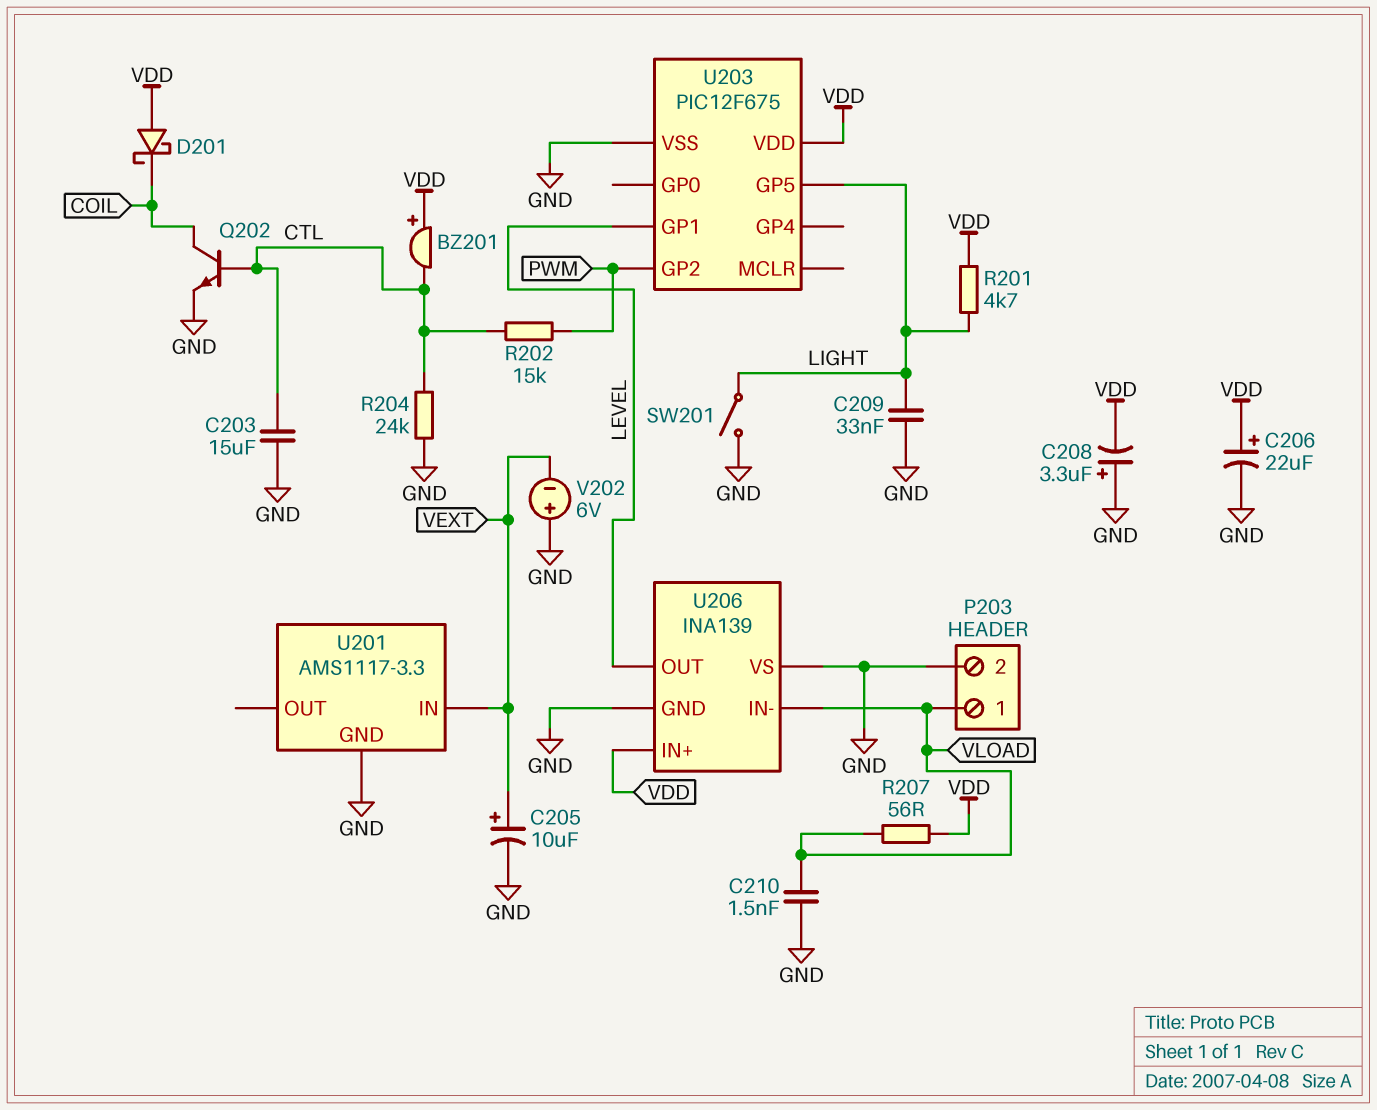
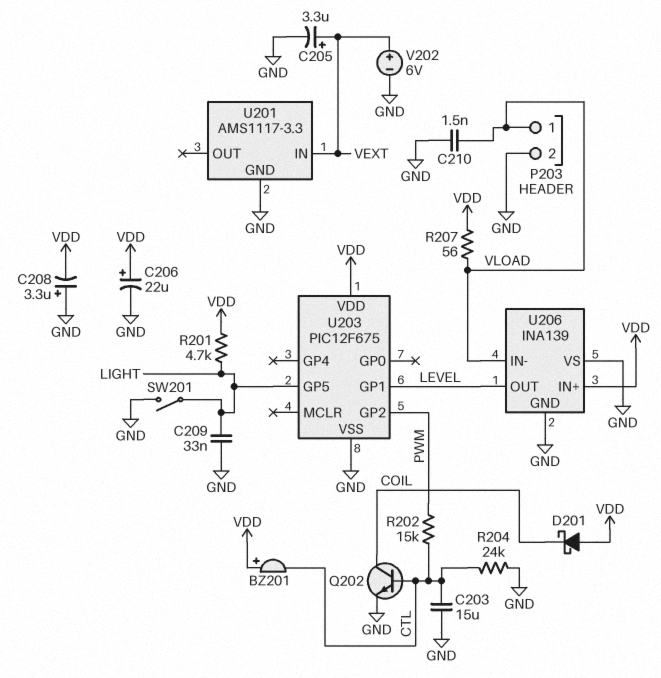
C205: 10uF (plus VEXT, minus GND) -> 3.3uF (plus VEXT, minus GND)
V202: 6V (plus GND, minus VEXT) -> 6V (plus VEXT, minus GND)

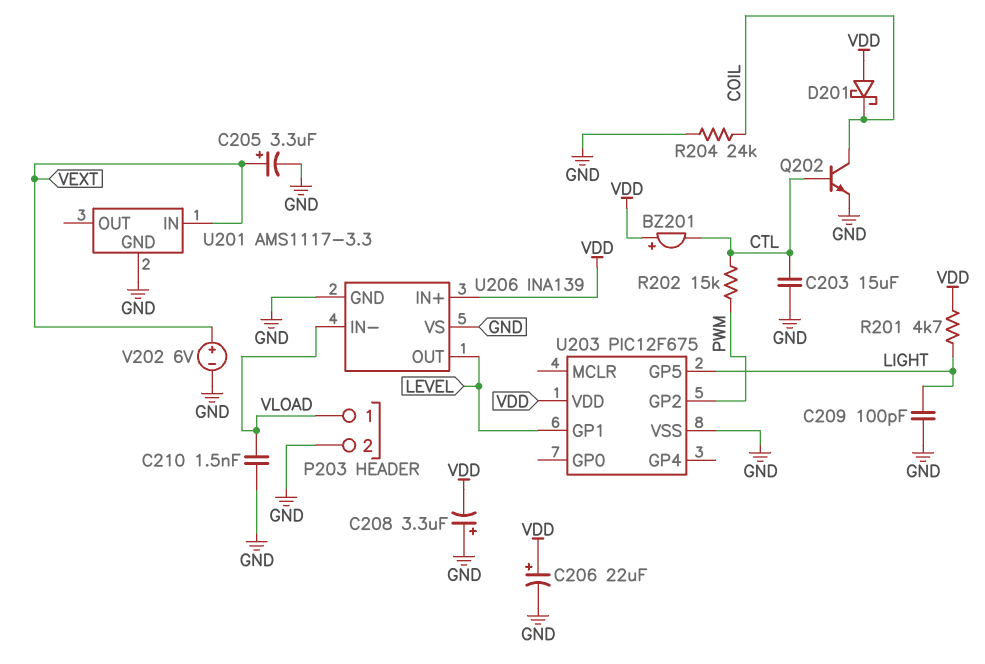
C209: 33nF (GND, LIGHT) -> 100pF (GND, LIGHT)
R204: 24k (CTL, GND) -> 24k (COIL, GND)
R207: 56 (VDD, VLOAD) -> none
SW201: switch (GND, LIGHT) -> none

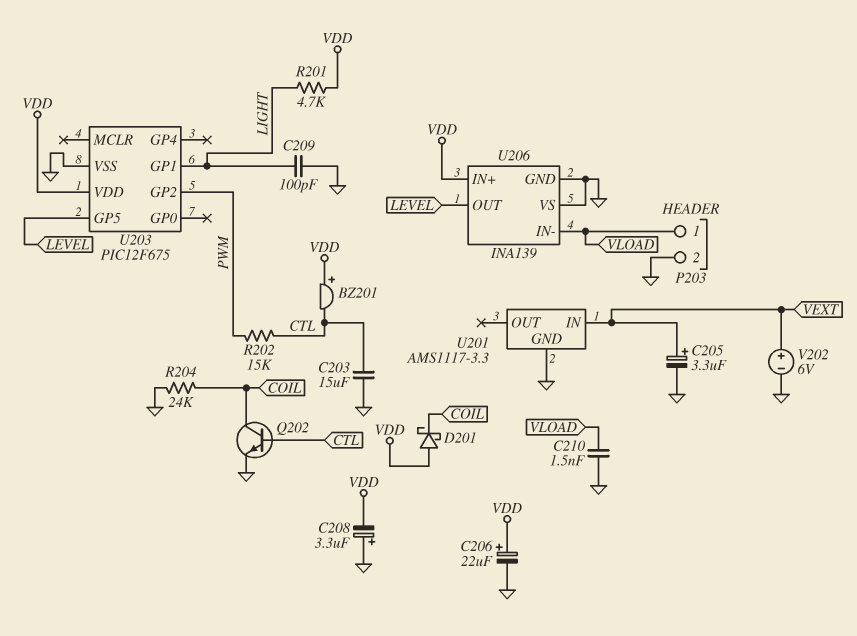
U203 pin GP1: LEVEL -> LIGHT
U203 pin GP5: LIGHT -> LEVEL

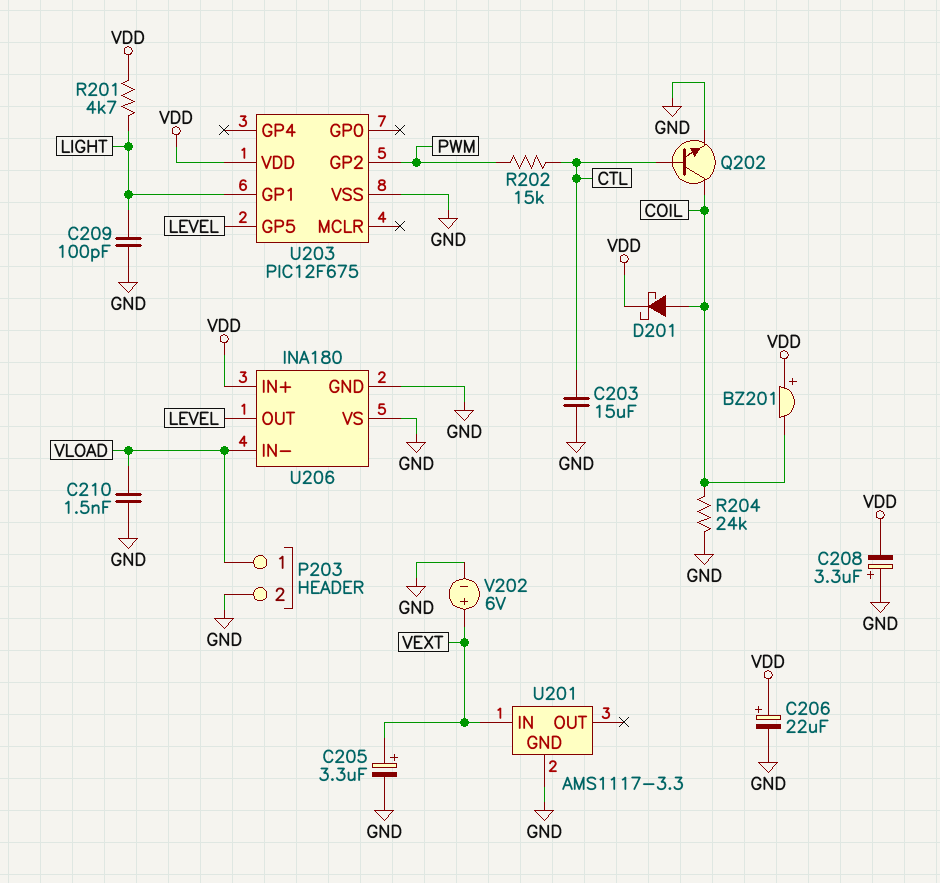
BZ201: buzzer (plus VDD, minus CTL) -> buzzer (plus VDD, minus COIL)
D201: schottky (A VDD, K COIL) -> schottky (A COIL, K VDD)
U206: INA139 -> INA180

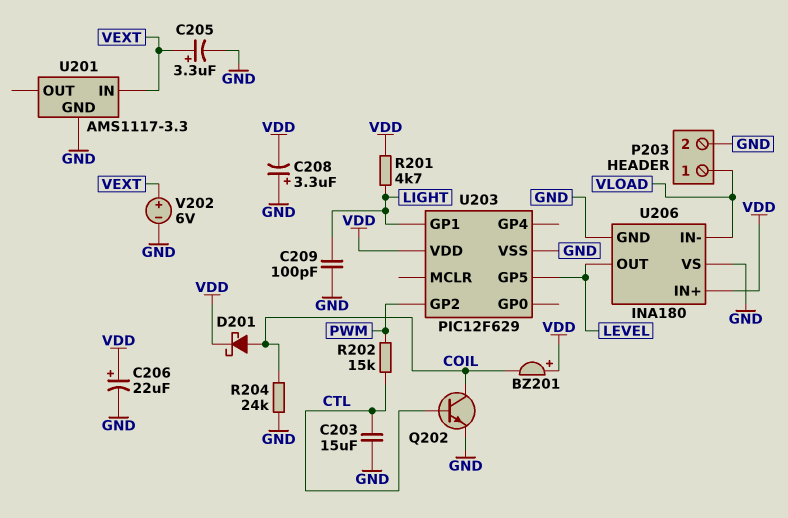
C210: 1.5nF (GND, VLOAD) -> none
U203: PIC12F675 -> PIC12F629

